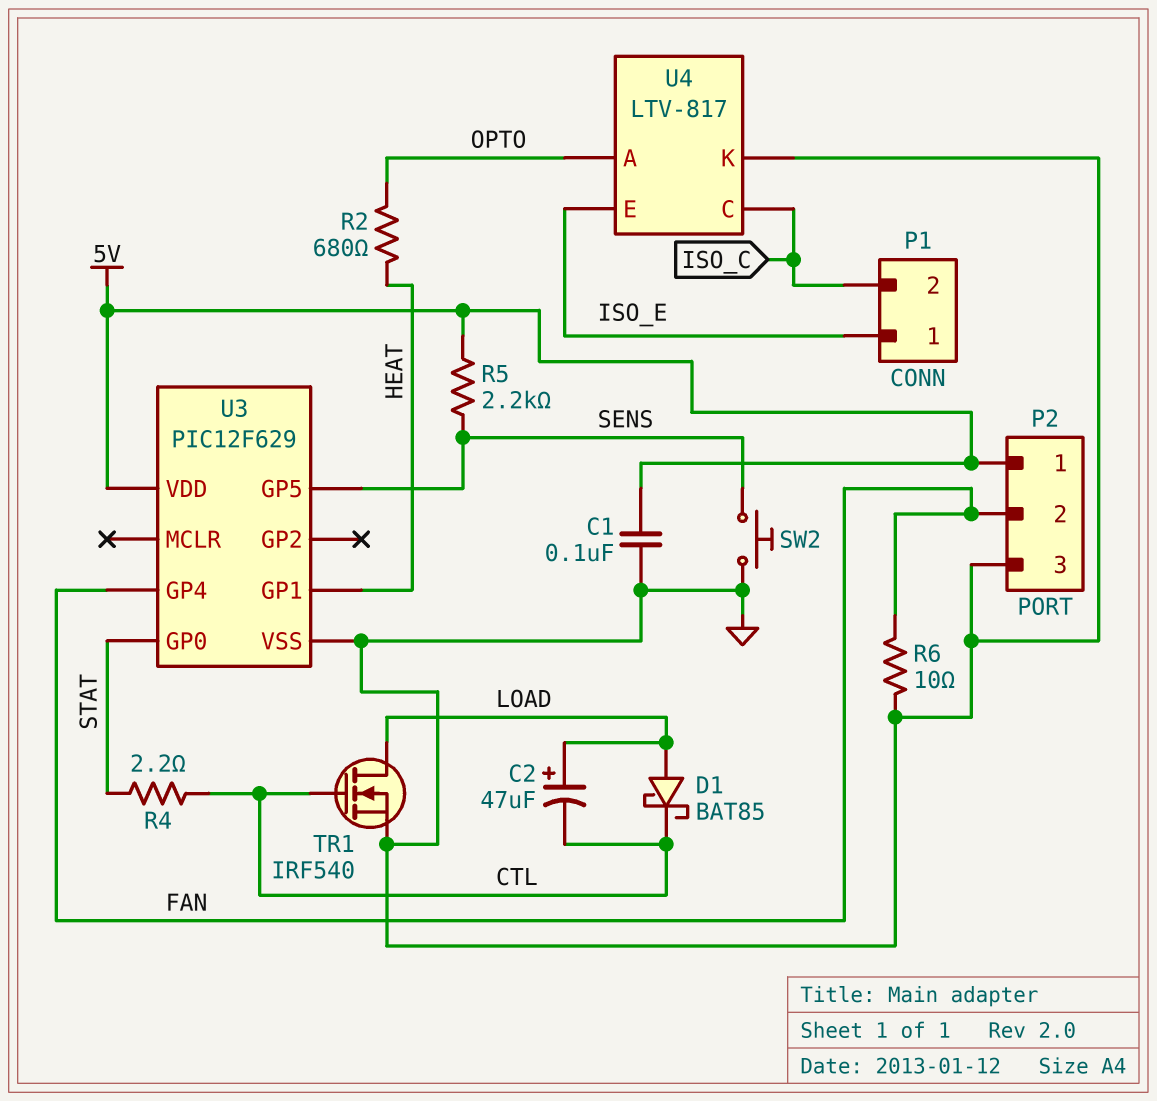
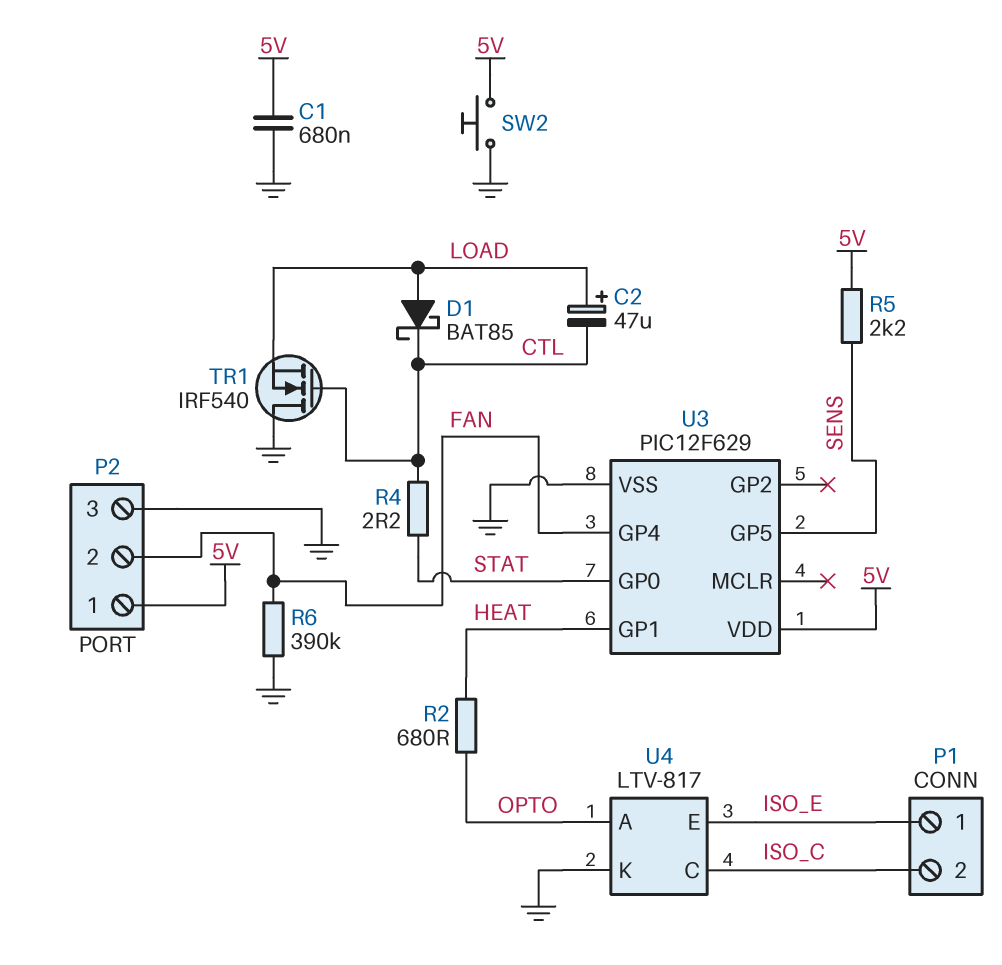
C1: 100nF (5V, GND) -> 680nF (5V, GND)
R6: 10 (FAN, GND) -> 390k (FAN, GND)
SW2: button (GND, SENS) -> button (5V, GND)
TR1: NMOS IRF540 (G CTL, D LOAD, S GND) -> NMOS IRF540 (G CTL, D GND, S LOAD)

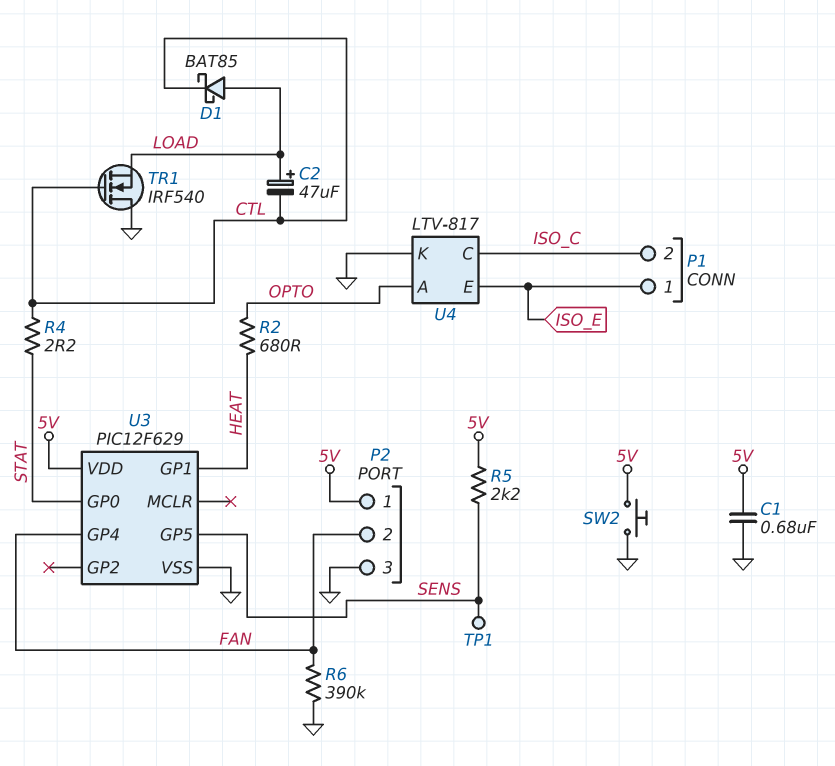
TP1: none -> test point (SENS)

